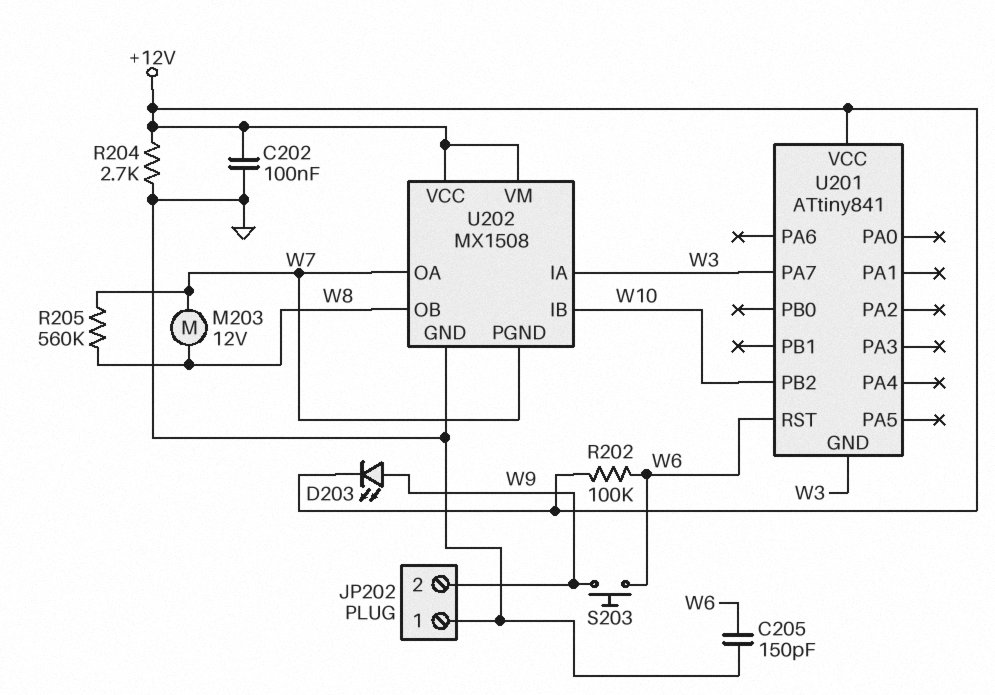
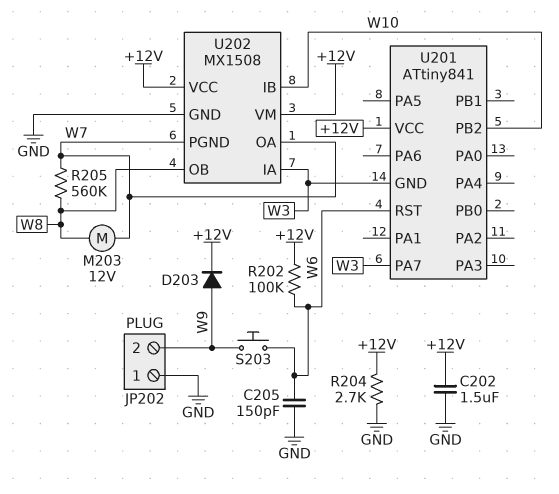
C202: 100nF (+12V, GND) -> 1.5uF (+12V, GND)
D203: LED (A W9, K +12V) -> diode (A W9, K +12V)

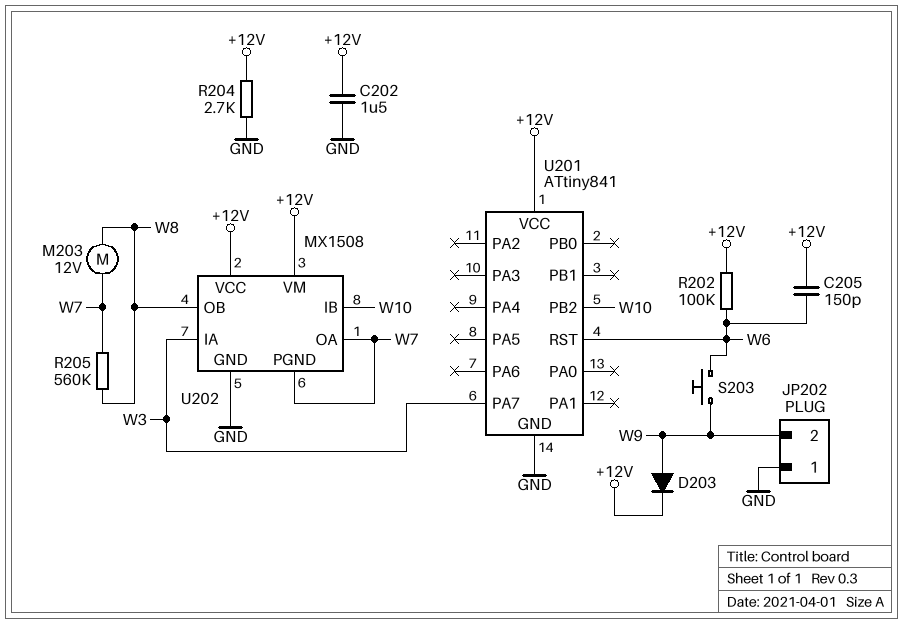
C205: 150pF (GND, W6) -> 150pF (+12V, W6)
U201 pin GND: W3 -> GND

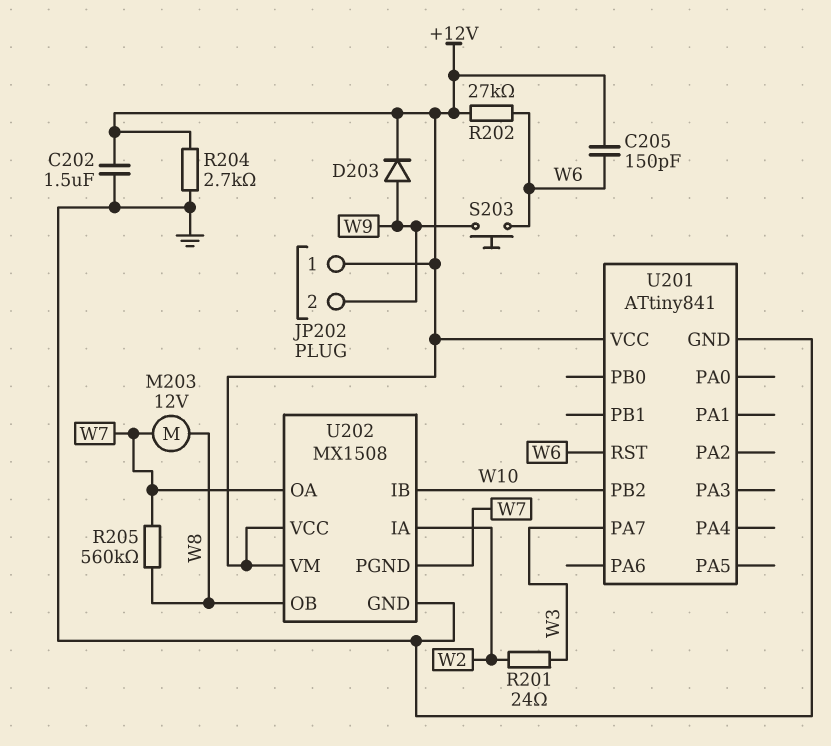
JP202 pin 1: GND -> +12V
R201: none -> 24 (W2, W3)
R202: 100k (+12V, W6) -> 27k (+12V, W6)
U202 pin IA: W3 -> W2

